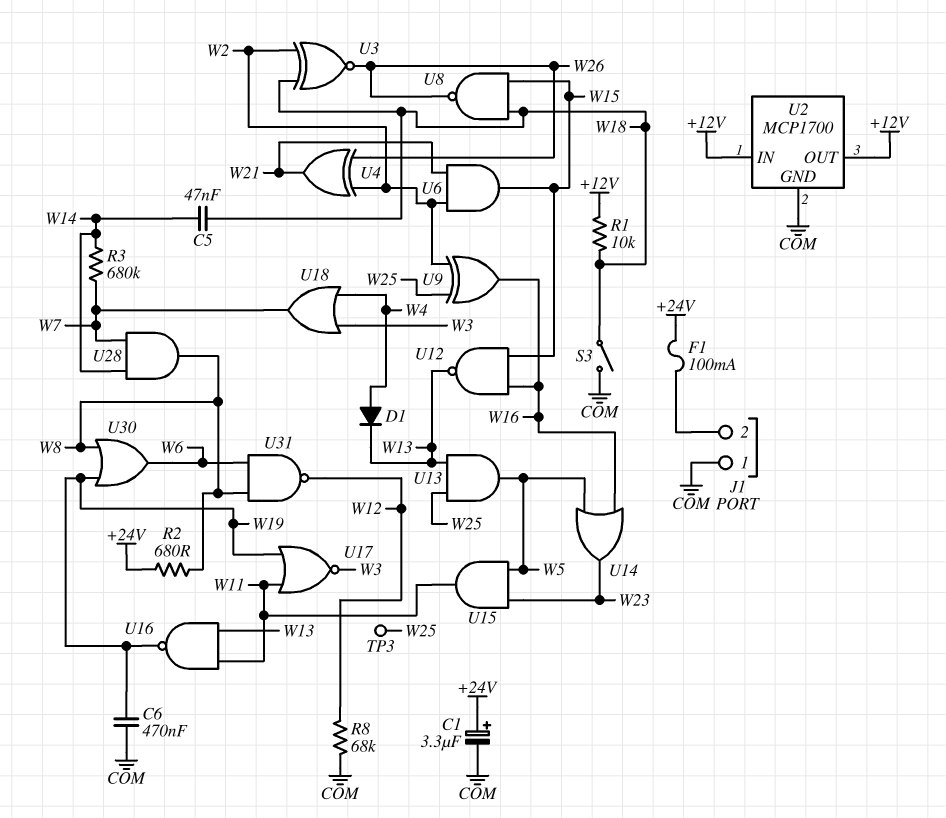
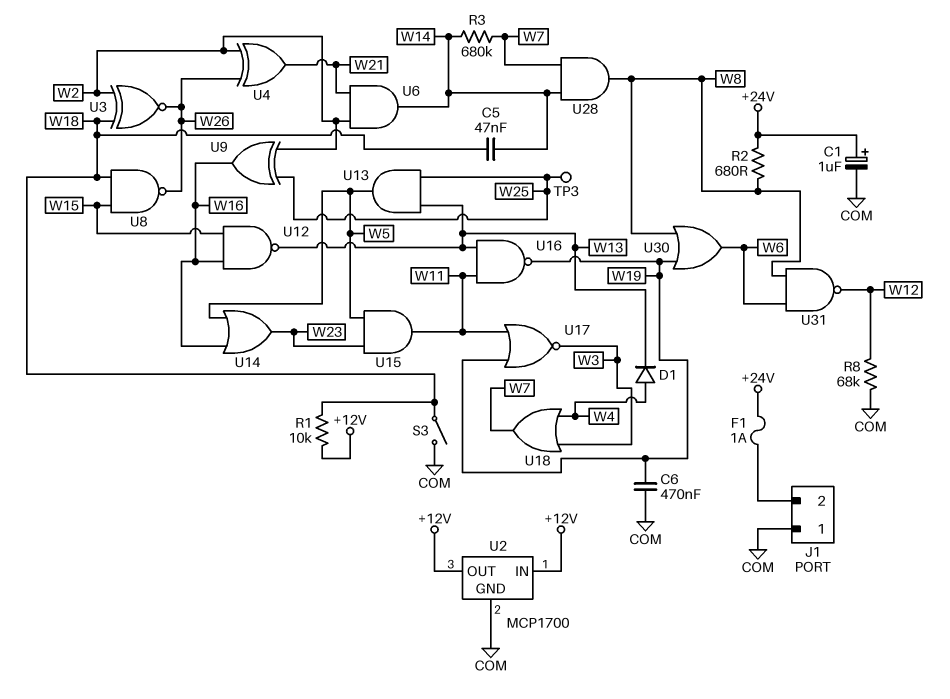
C1: 3.3uF (plus +24V, minus COM) -> 1uF (plus +24V, minus COM)
F1: 100mA (+24V, J1/2) -> 1A (+24V, J1/2)
U6: AND (in W2, in W21, out W15) -> AND (in W2, in W21, out W14)

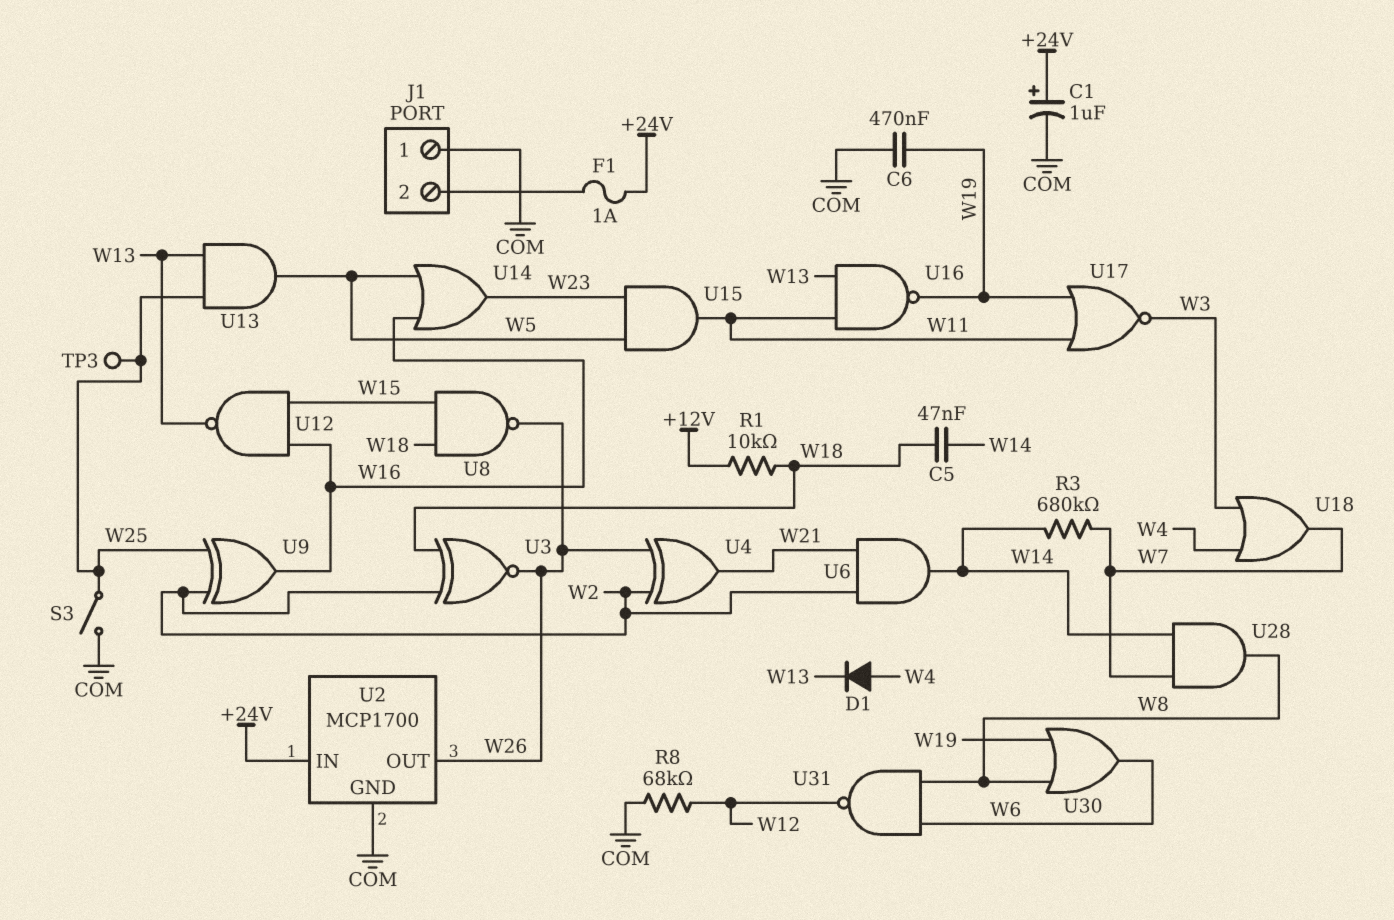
R2: 680 (+24V, W8) -> none
S3: switch (COM, W18) -> switch (COM, W25)
U2 pin IN: +12V -> +24V
U2 pin OUT: +12V -> W26

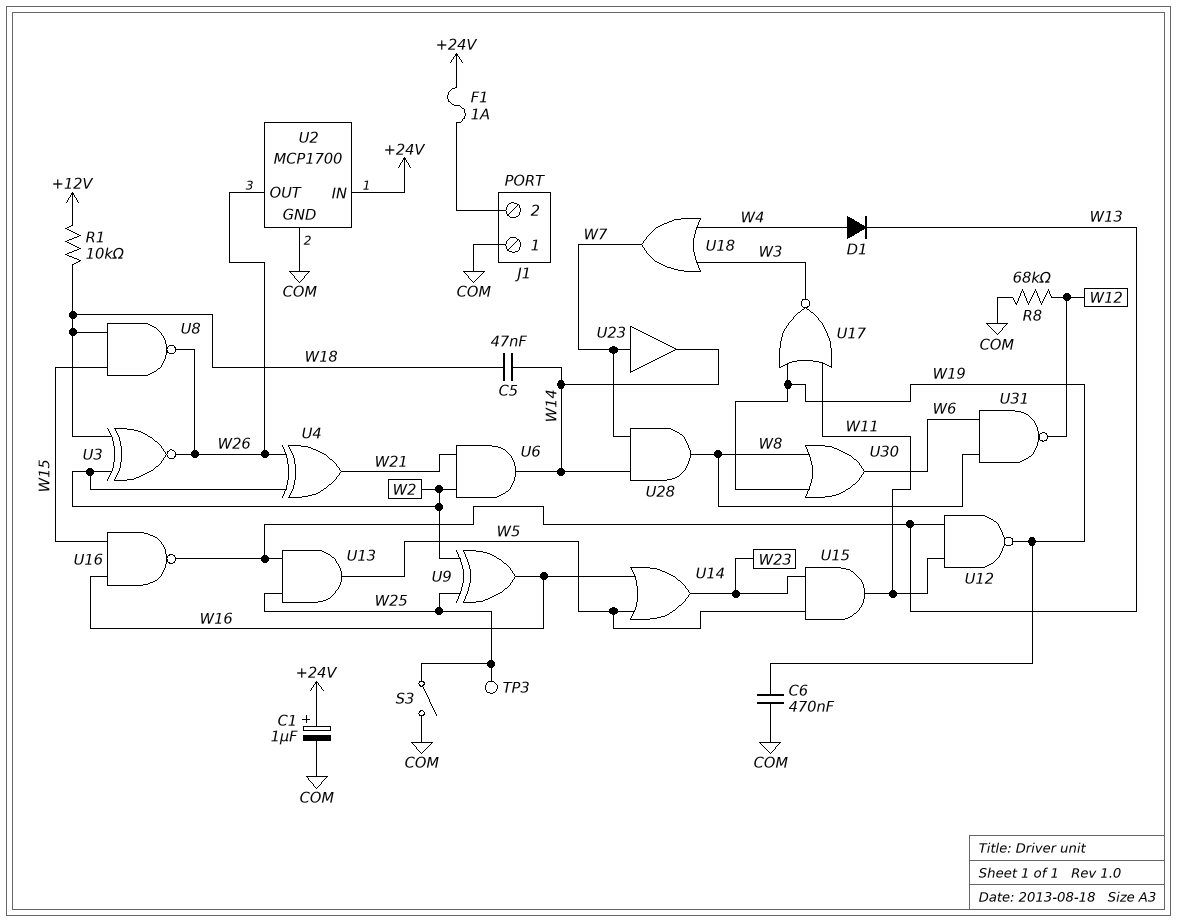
R3: 680k (W7, W14) -> none
U12: NAND (in W15, in W16, out W13) -> NAND (in W11, in W13, out W19)
U16: NAND (in W11, in W13, out W19) -> NAND (in W15, in W16, out W13)
U23: none -> buffer (in W7, out W14)

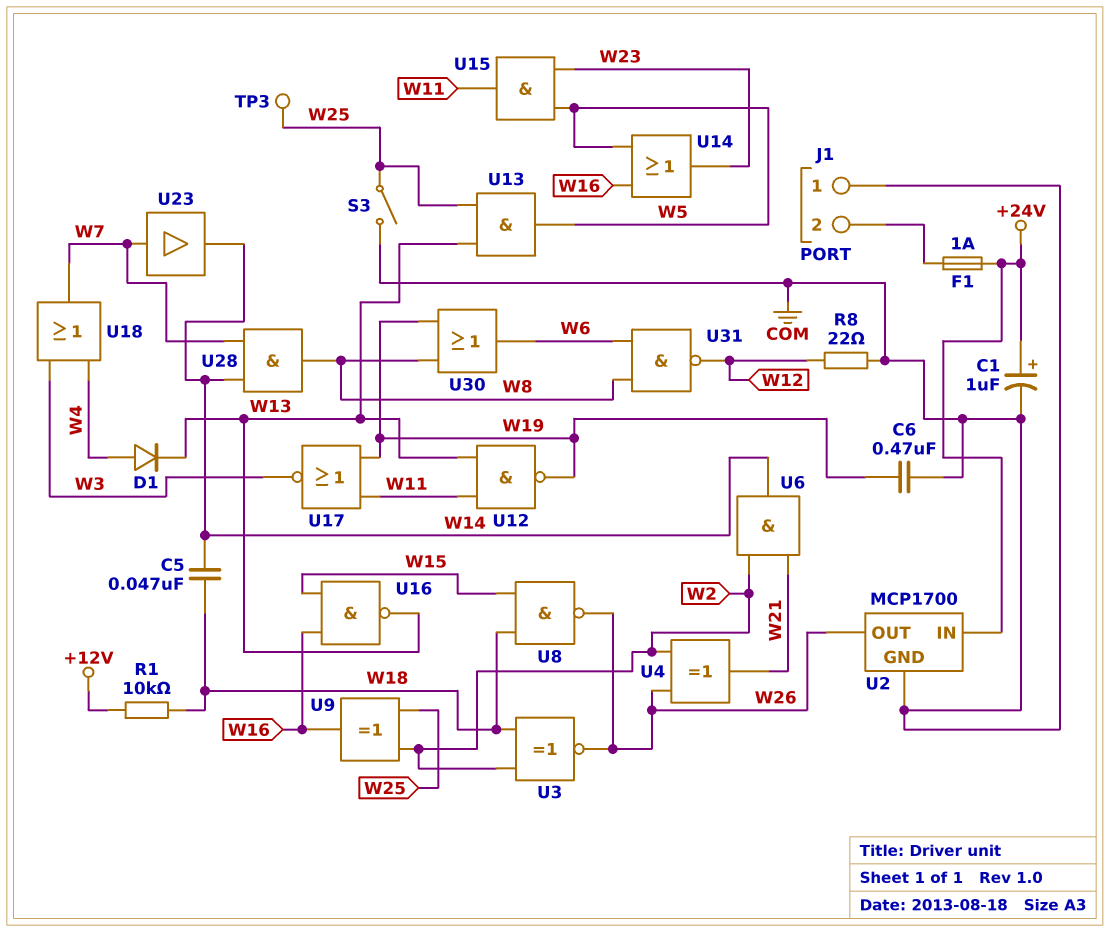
R8: 68k (COM, W12) -> 22 (COM, W12)

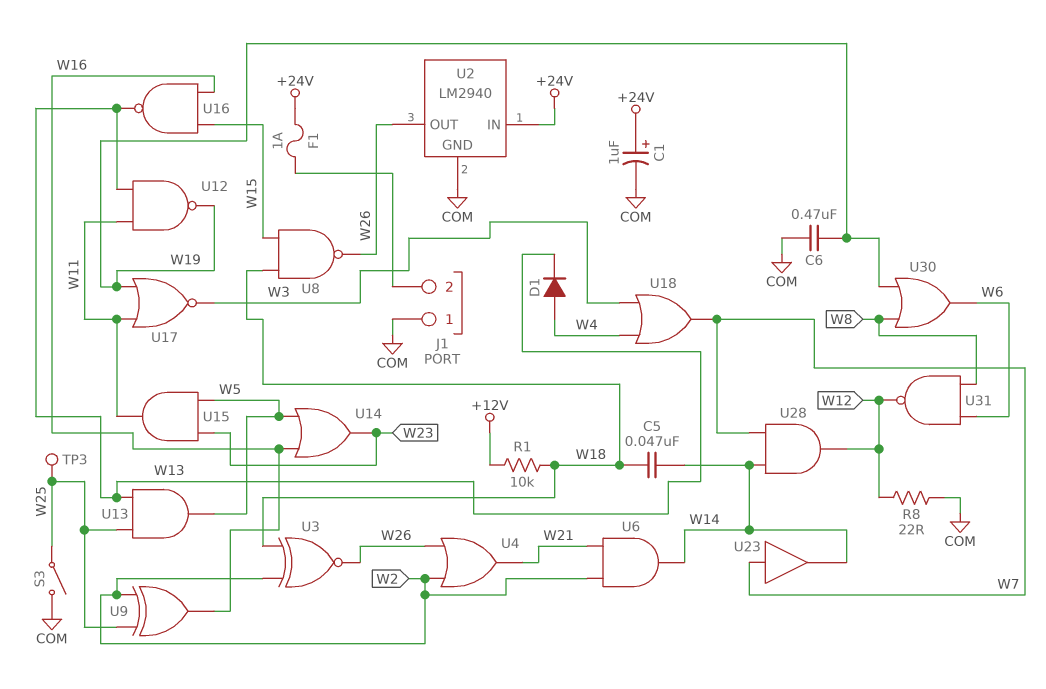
U2: MCP1700 -> LM2940
U4: XOR (in W2, in W26, out W21) -> OR (in W2, in W26, out W21)
U28: AND (in W7, in W14, out W8) -> AND (in W7, in W14, out W12)

